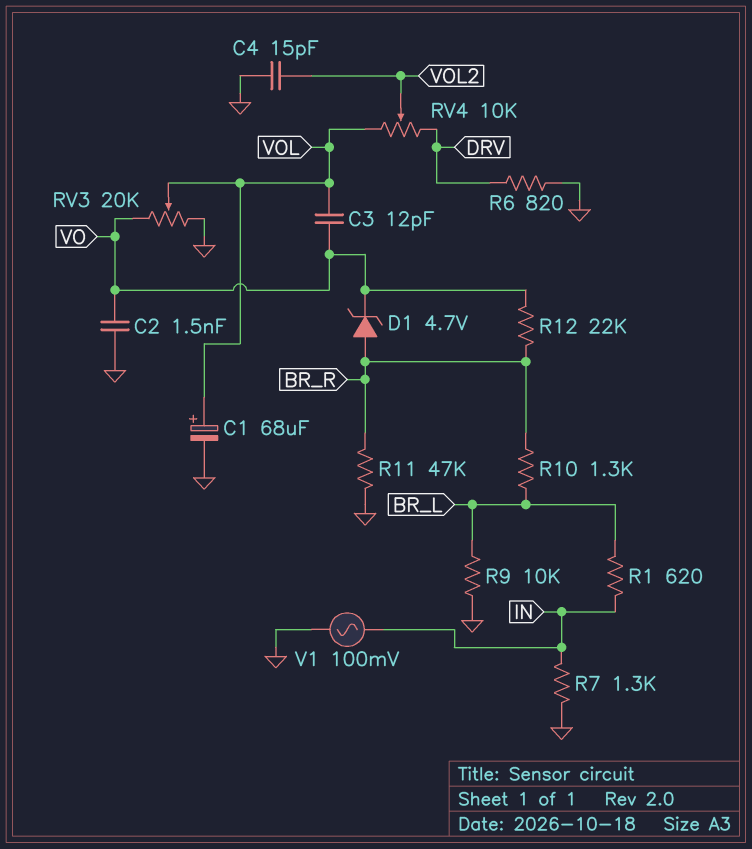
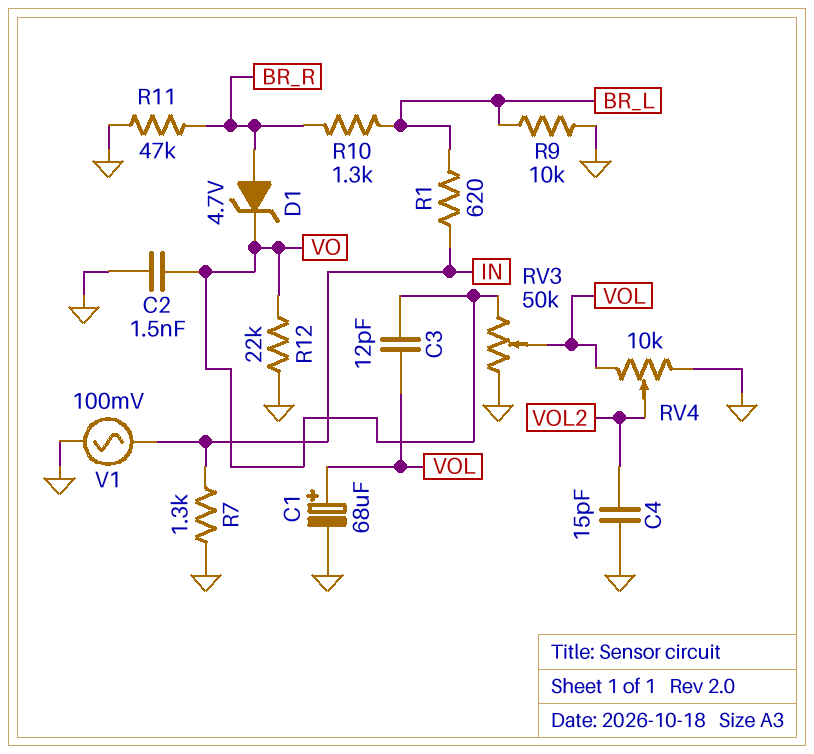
R6: 820 (DRV, GND) -> none
R12: 22k (BR_R, VO) -> 22k (GND, VO)
RV3: 20k (GND, VO, wiper VOL) -> 50k (GND, VO, wiper VOL)
RV4: 10k (DRV, VOL, wiper VOL2) -> 10k (GND, VOL, wiper VOL2)

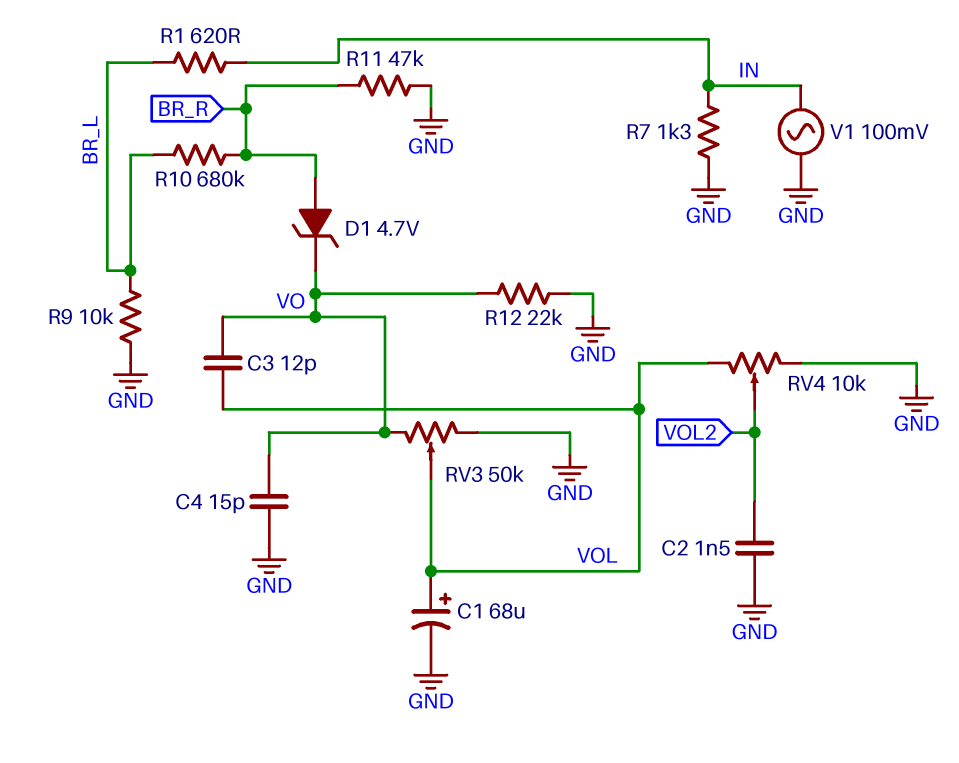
C2: 1.5nF (GND, VO) -> 1.5nF (GND, VOL2)
C4: 15pF (GND, VOL2) -> 15pF (GND, VO)
R10: 1.3k (BR_L, BR_R) -> 680k (BR_L, BR_R)

